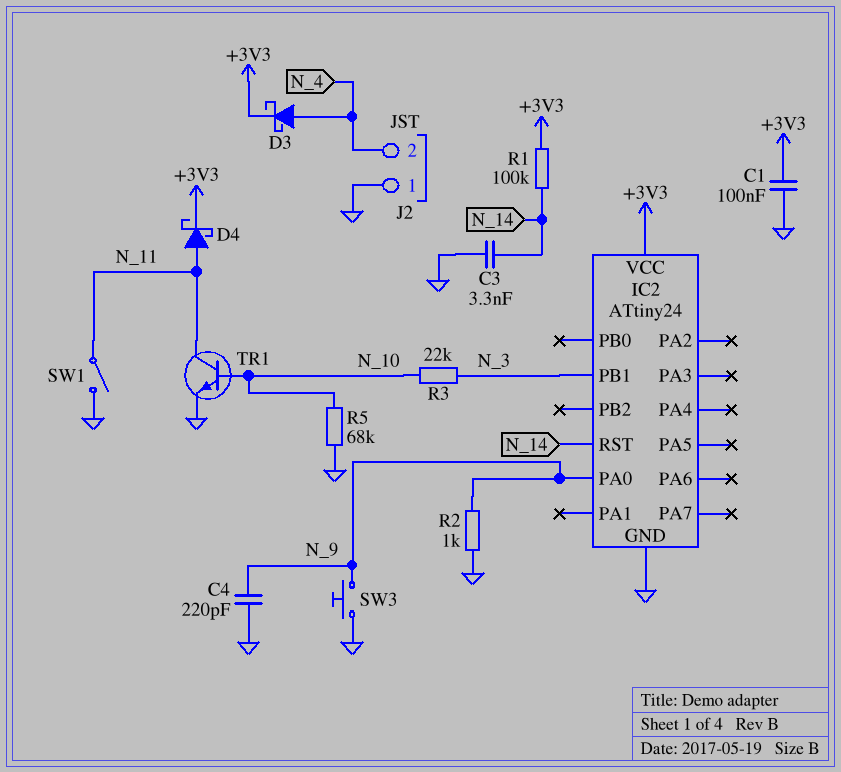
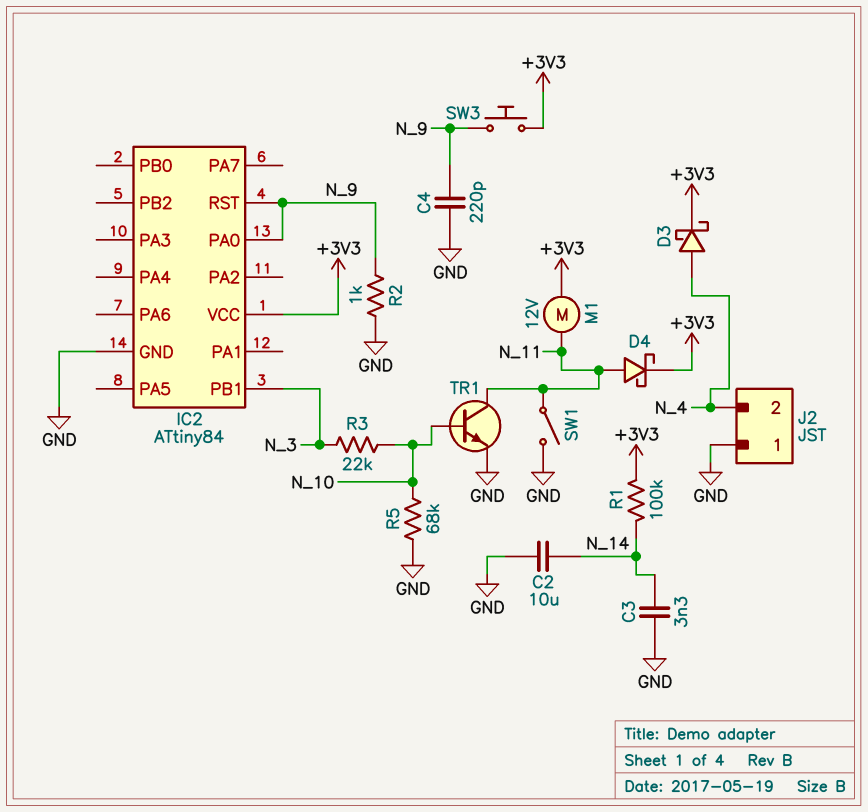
C1: 100nF (+3V3, GND) -> none
C2: none -> 10uF (GND, N_14)
IC2: ATtiny24 -> ATtiny84
IC2 pin RST: N_14 -> N_9
M1: none -> motor 12V (+3V3, N_11)
SW3: button (GND, N_9) -> button (+3V3, N_9)

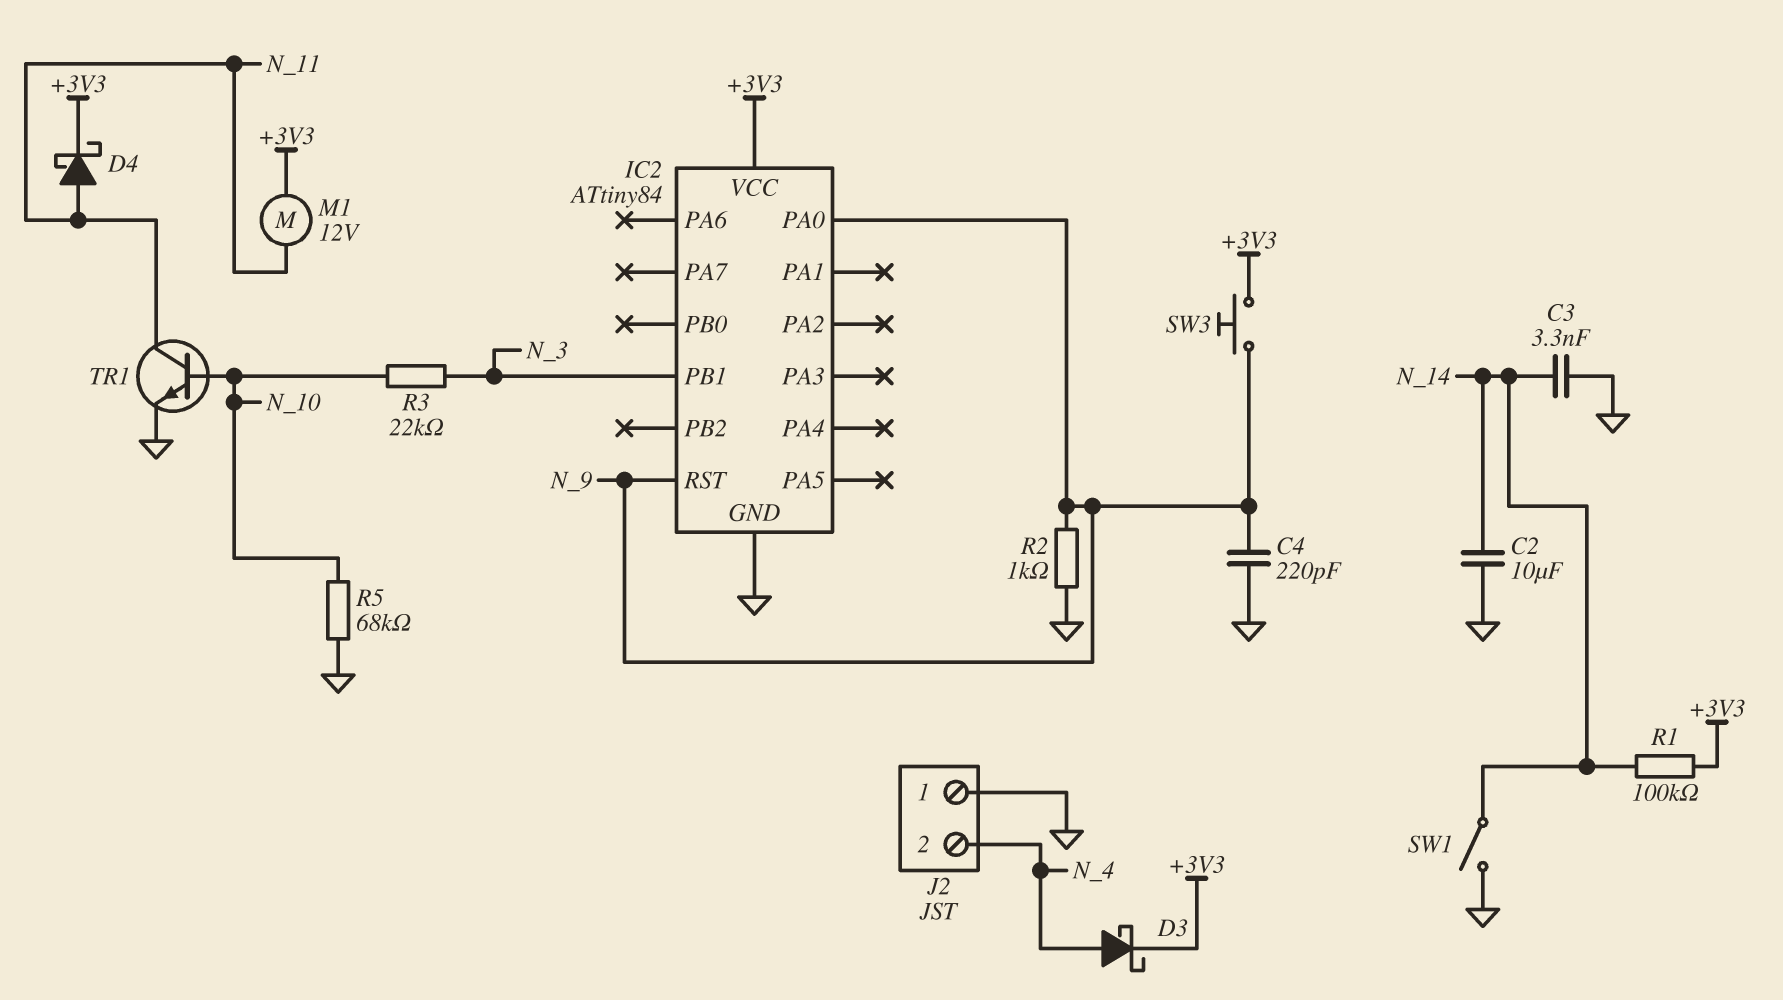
SW1: switch (GND, N_11) -> switch (GND, N_14)

